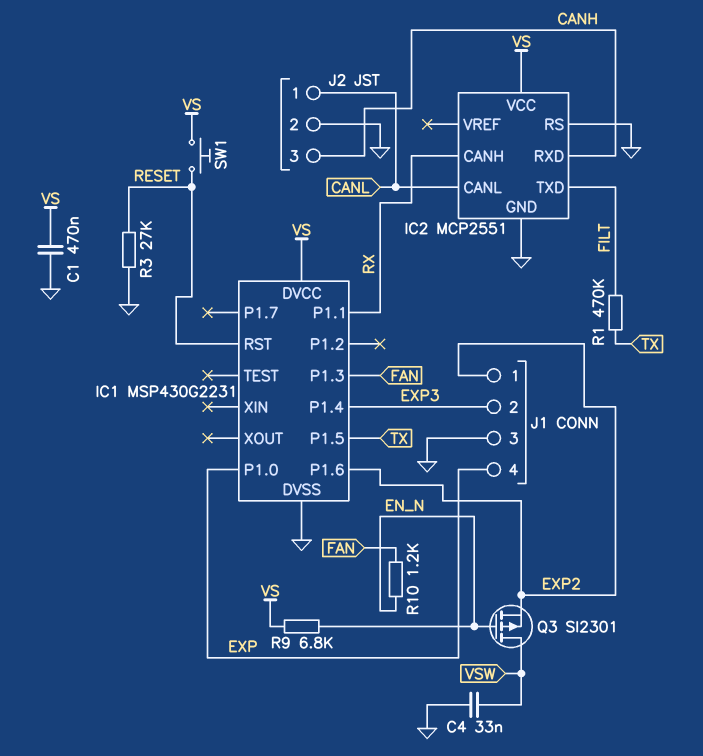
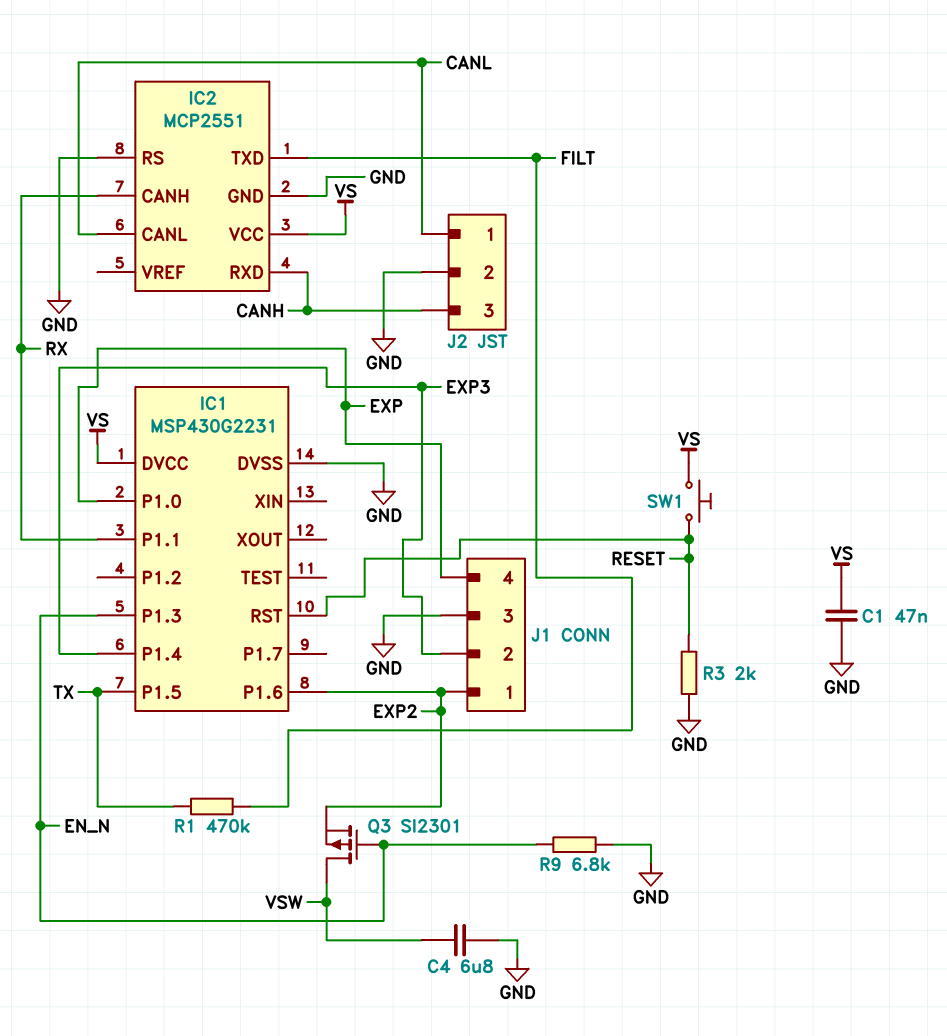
C1: 470nF (GND, VS) -> 47nF (GND, VS)
C4: 33nF (GND, VSW) -> 6.8uF (GND, VSW)
IC1 pin P1.3: FAN -> EN_N
R3: 27k (GND, RESET) -> 2k (GND, RESET)
R9: 6.8k (EN_N, VS) -> 6.8k (EN_N, GND)
R10: 1.2k (EN_N, FAN) -> none

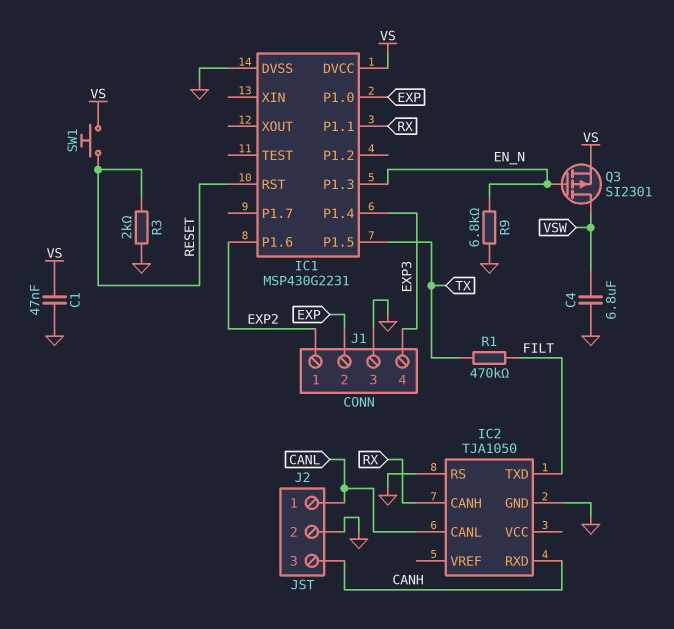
IC2: MCP2551 -> TJA1050
IC2 pin VCC: VS -> none
J1 pin 2: EXP3 -> EXP
J1 pin 4: EXP -> EXP3
Q3: PMOS SI2301 (G EN_N, D VSW, S EXP2) -> PMOS SI2301 (G EN_N, D VSW, S VS)

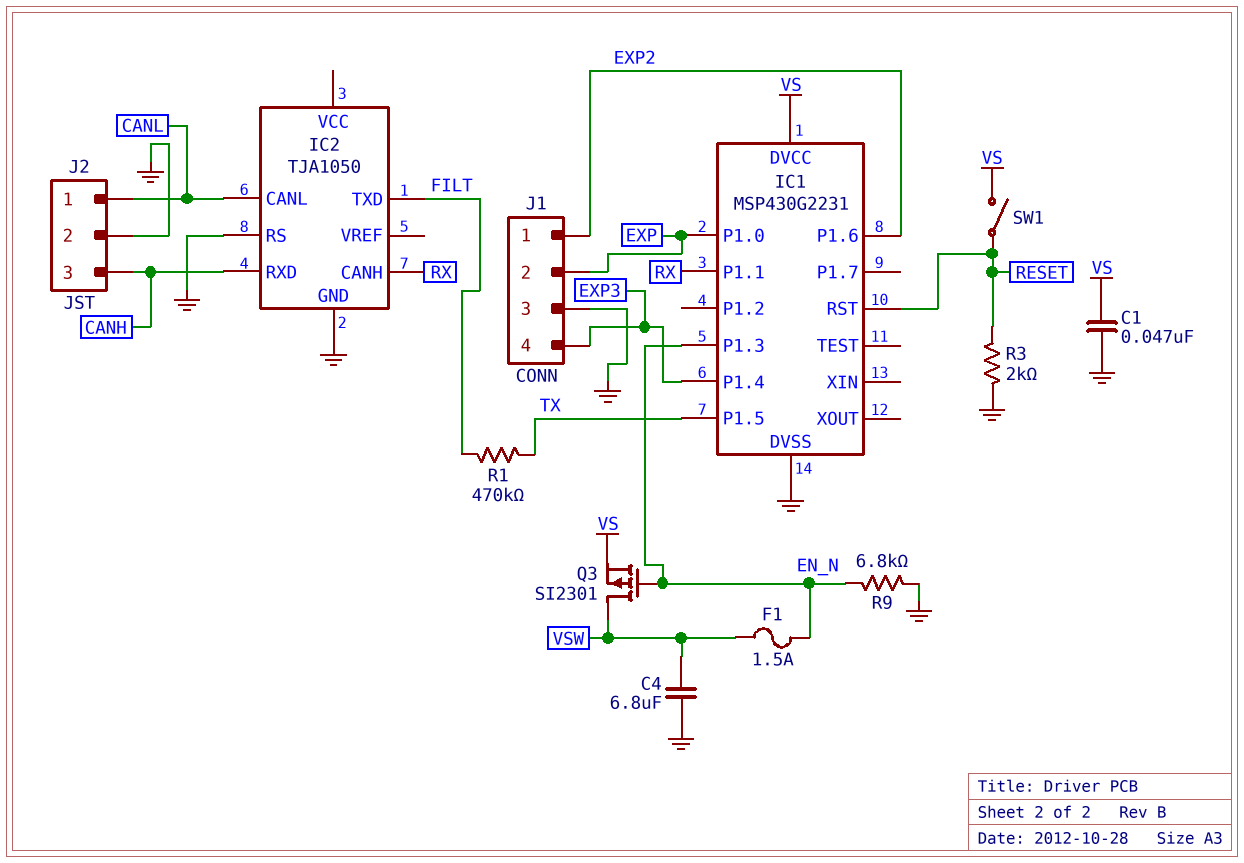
F1: none -> 1.5A (EN_N, VSW)
SW1: button (RESET, VS) -> switch (RESET, VS)

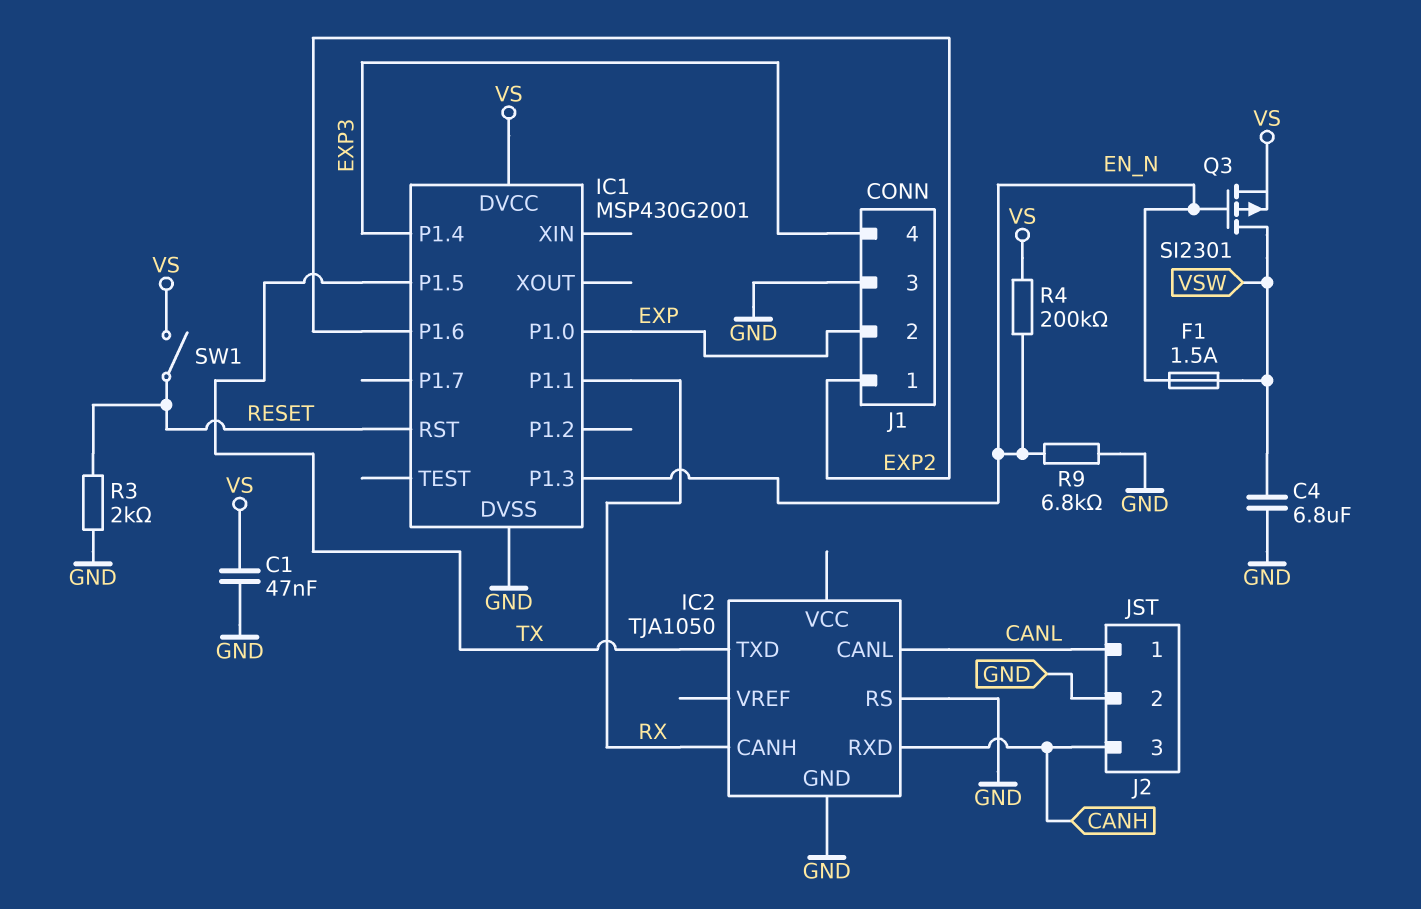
IC1: MSP430G2231 -> MSP430G2001
IC2 pin TXD: FILT -> TX
R1: 470k (FILT, TX) -> none
R4: none -> 200k (EN_N, VS)

